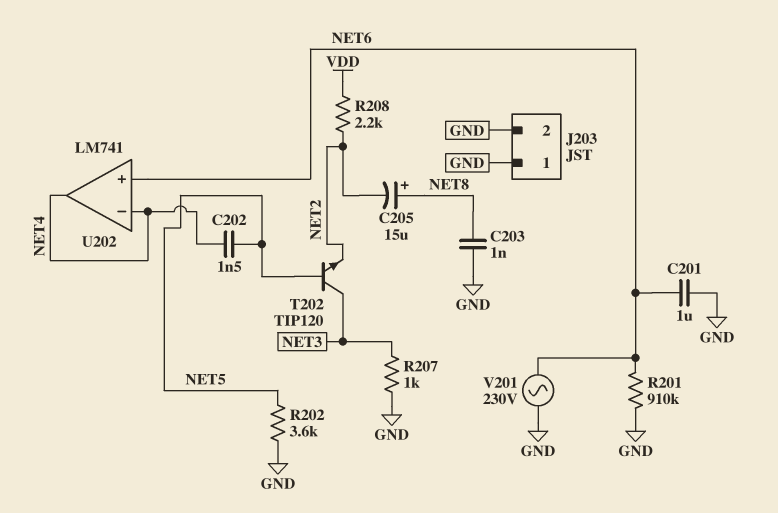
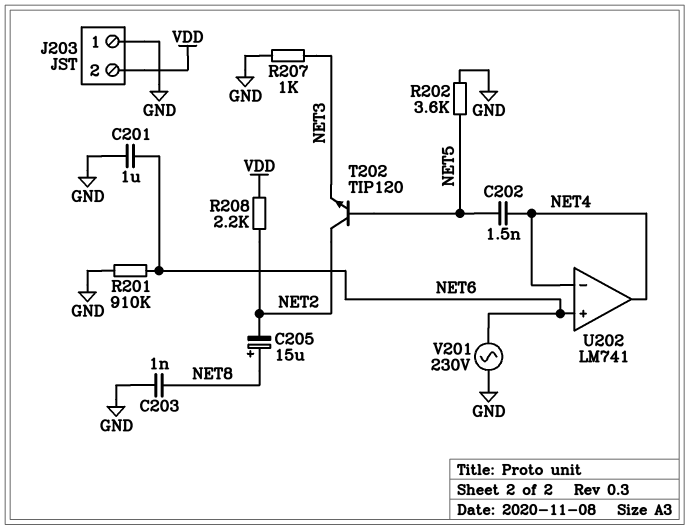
J203 pin 2: GND -> VDD
T202: NPN TIP120 (B NET5, C NET3, E NET2) -> NPN TIP120 (B NET5, C NET2, E NET3)

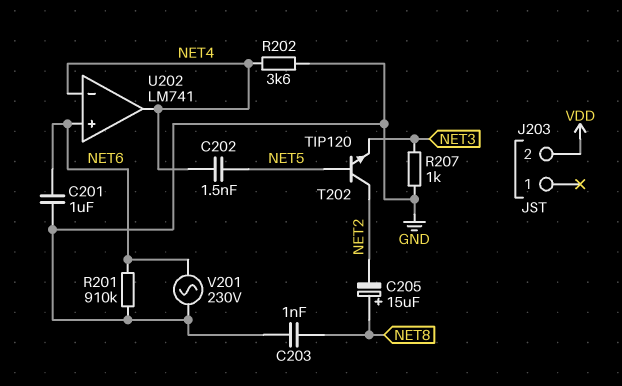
J203 pin 1: GND -> none
R202: 3.6k (GND, NET5) -> 3.6k (GND, NET4)
R208: 2.2k (NET2, VDD) -> none

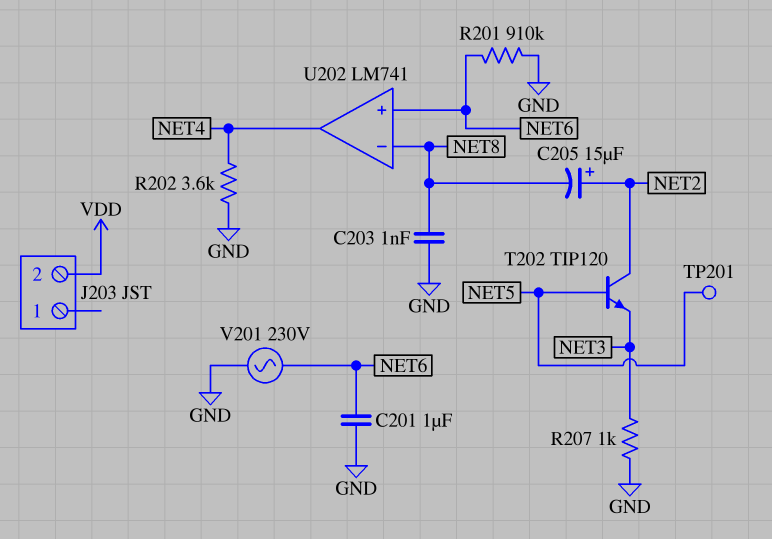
C202: 1.5nF (NET4, NET5) -> none
C205: 15uF (plus NET8, minus NET2) -> 15uF (plus NET2, minus NET8)
TP201: none -> test point (NET5)
U202 pin in-: NET4 -> NET8

